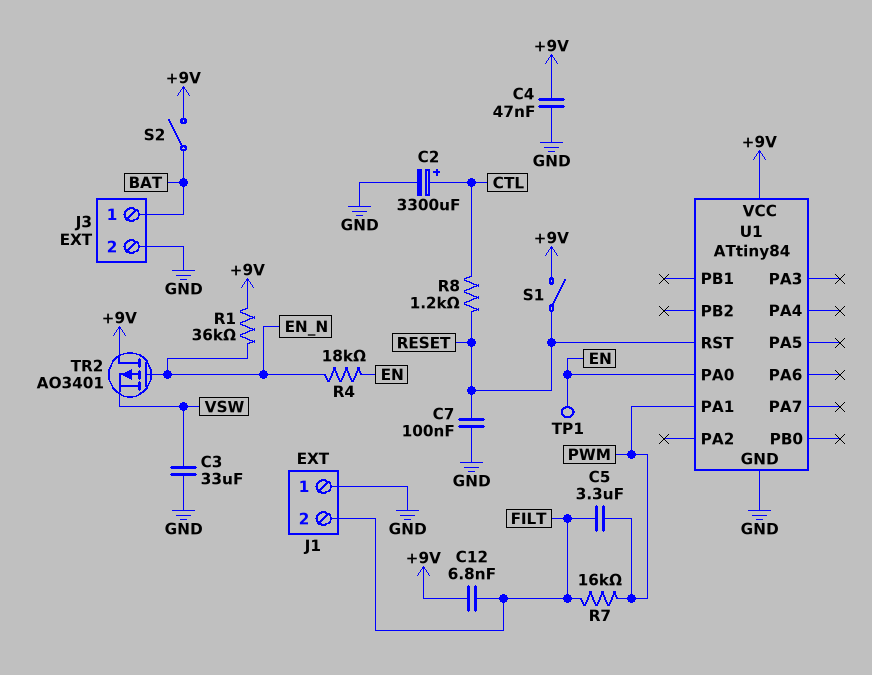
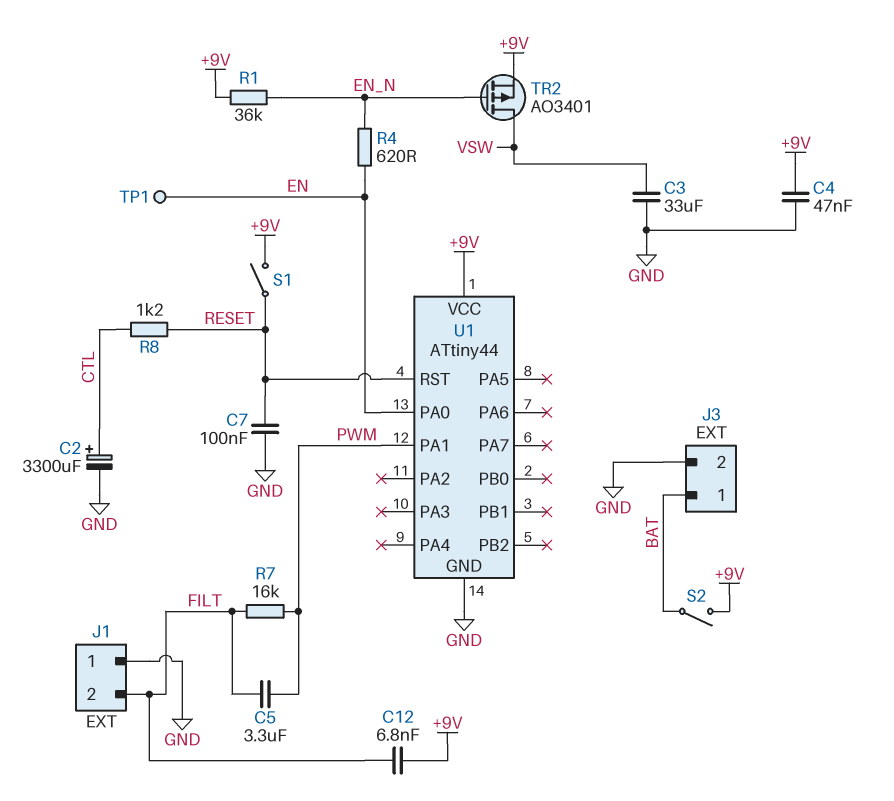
R4: 18k (EN, EN_N) -> 620 (EN, EN_N)
TR2: PMOS AO3401 (G EN_N, D +9V, S VSW) -> PMOS AO3401 (G EN_N, D VSW, S +9V)
U1: ATtiny84 -> ATtiny44

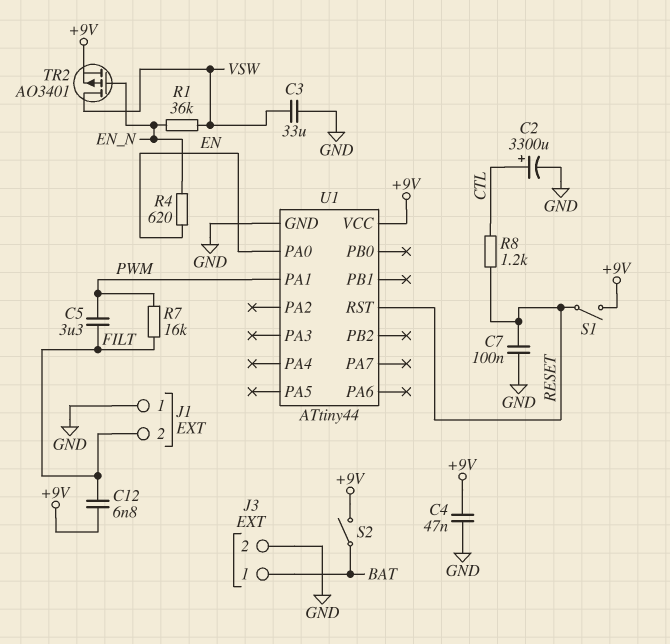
R1: 36k (+9V, EN_N) -> 36k (EN_N, VSW)
TP1: test point (EN) -> none

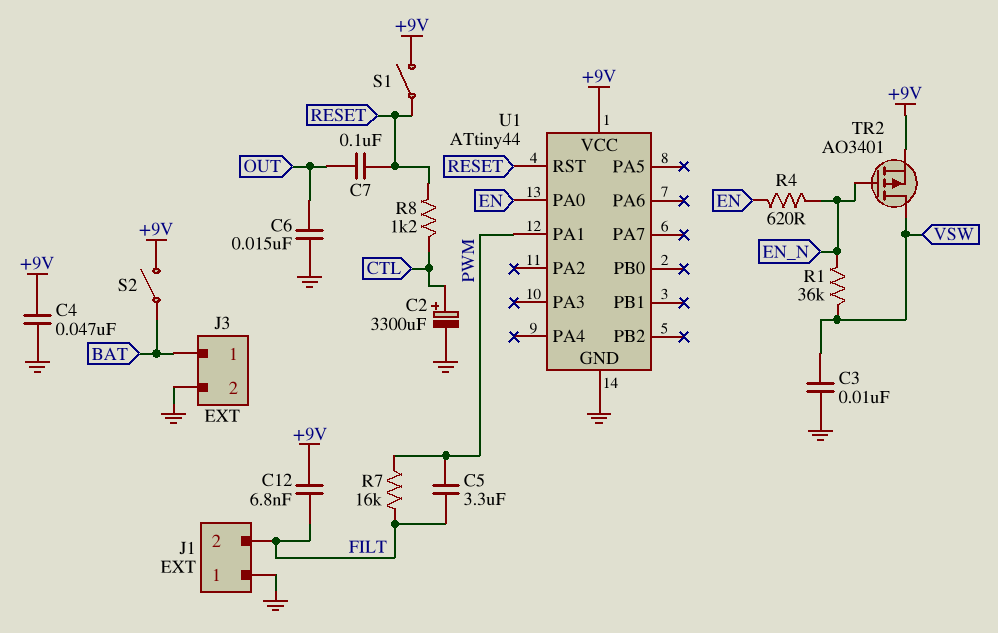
C3: 33uF (GND, VSW) -> 10nF (GND, VSW)
C6: none -> 15nF (GND, OUT)
C7: 100nF (GND, RESET) -> 100nF (OUT, RESET)

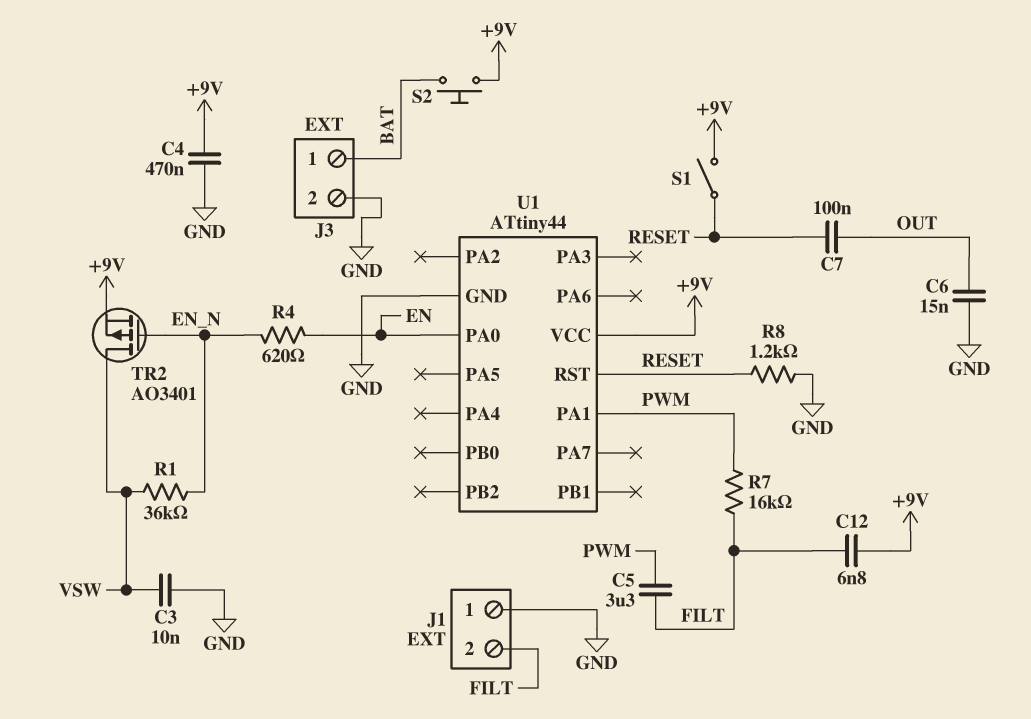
C2: 3300uF (plus CTL, minus GND) -> none
C4: 47nF (+9V, GND) -> 470nF (+9V, GND)
R8: 1.2k (CTL, RESET) -> 1.2k (GND, RESET)
S2: switch (+9V, BAT) -> button (+9V, BAT)

